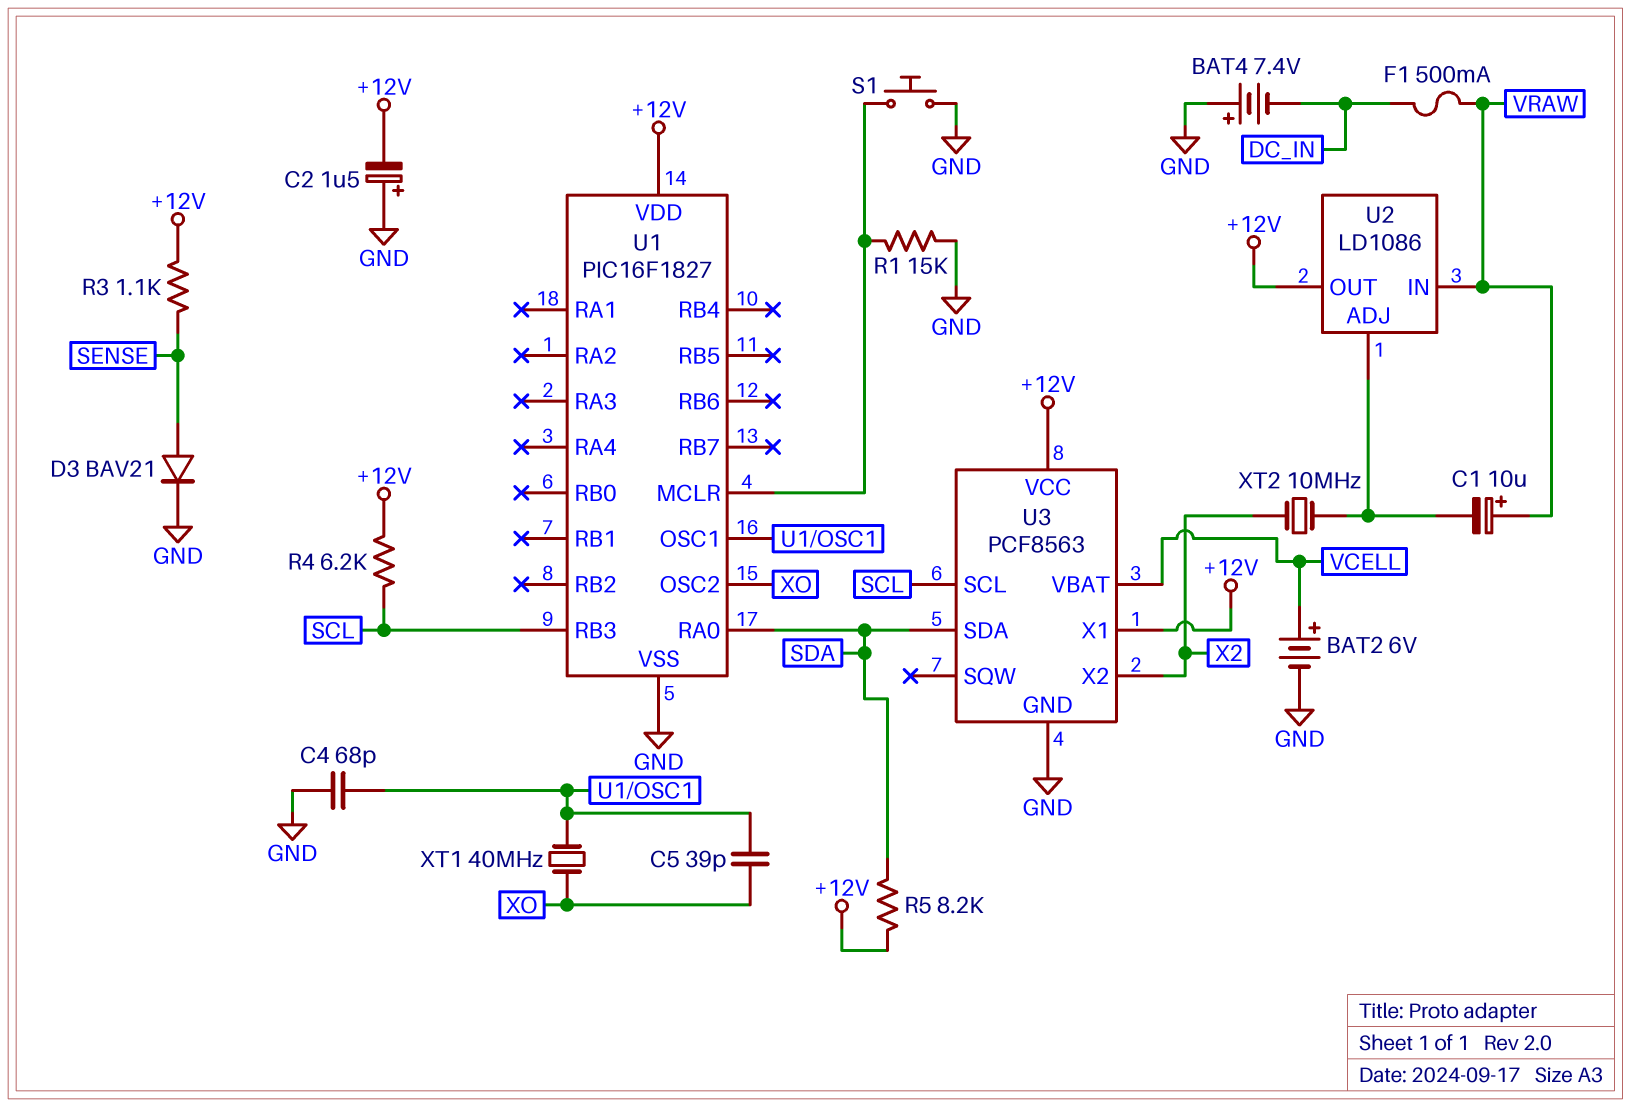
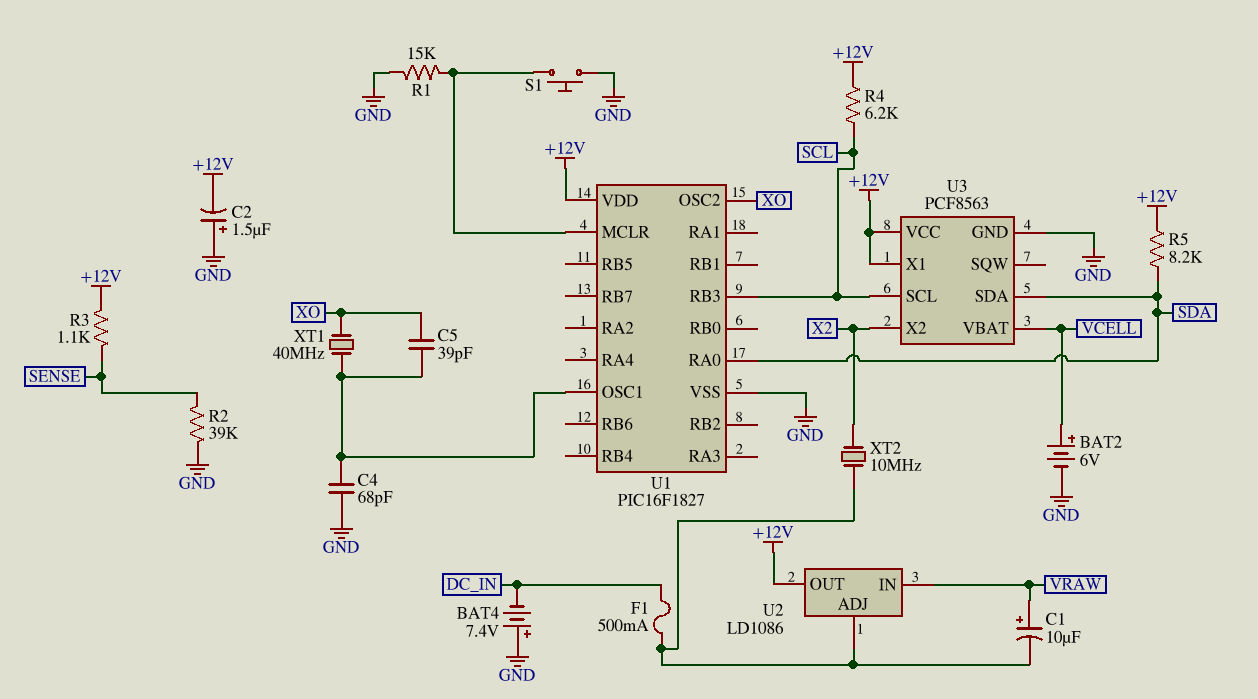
D3: diode BAV21 (A SENSE, K GND) -> none
F1: 500mA (DC_IN, VRAW) -> 500mA (DC_IN, U2/ADJ)
R2: none -> 39k (GND, SENSE)

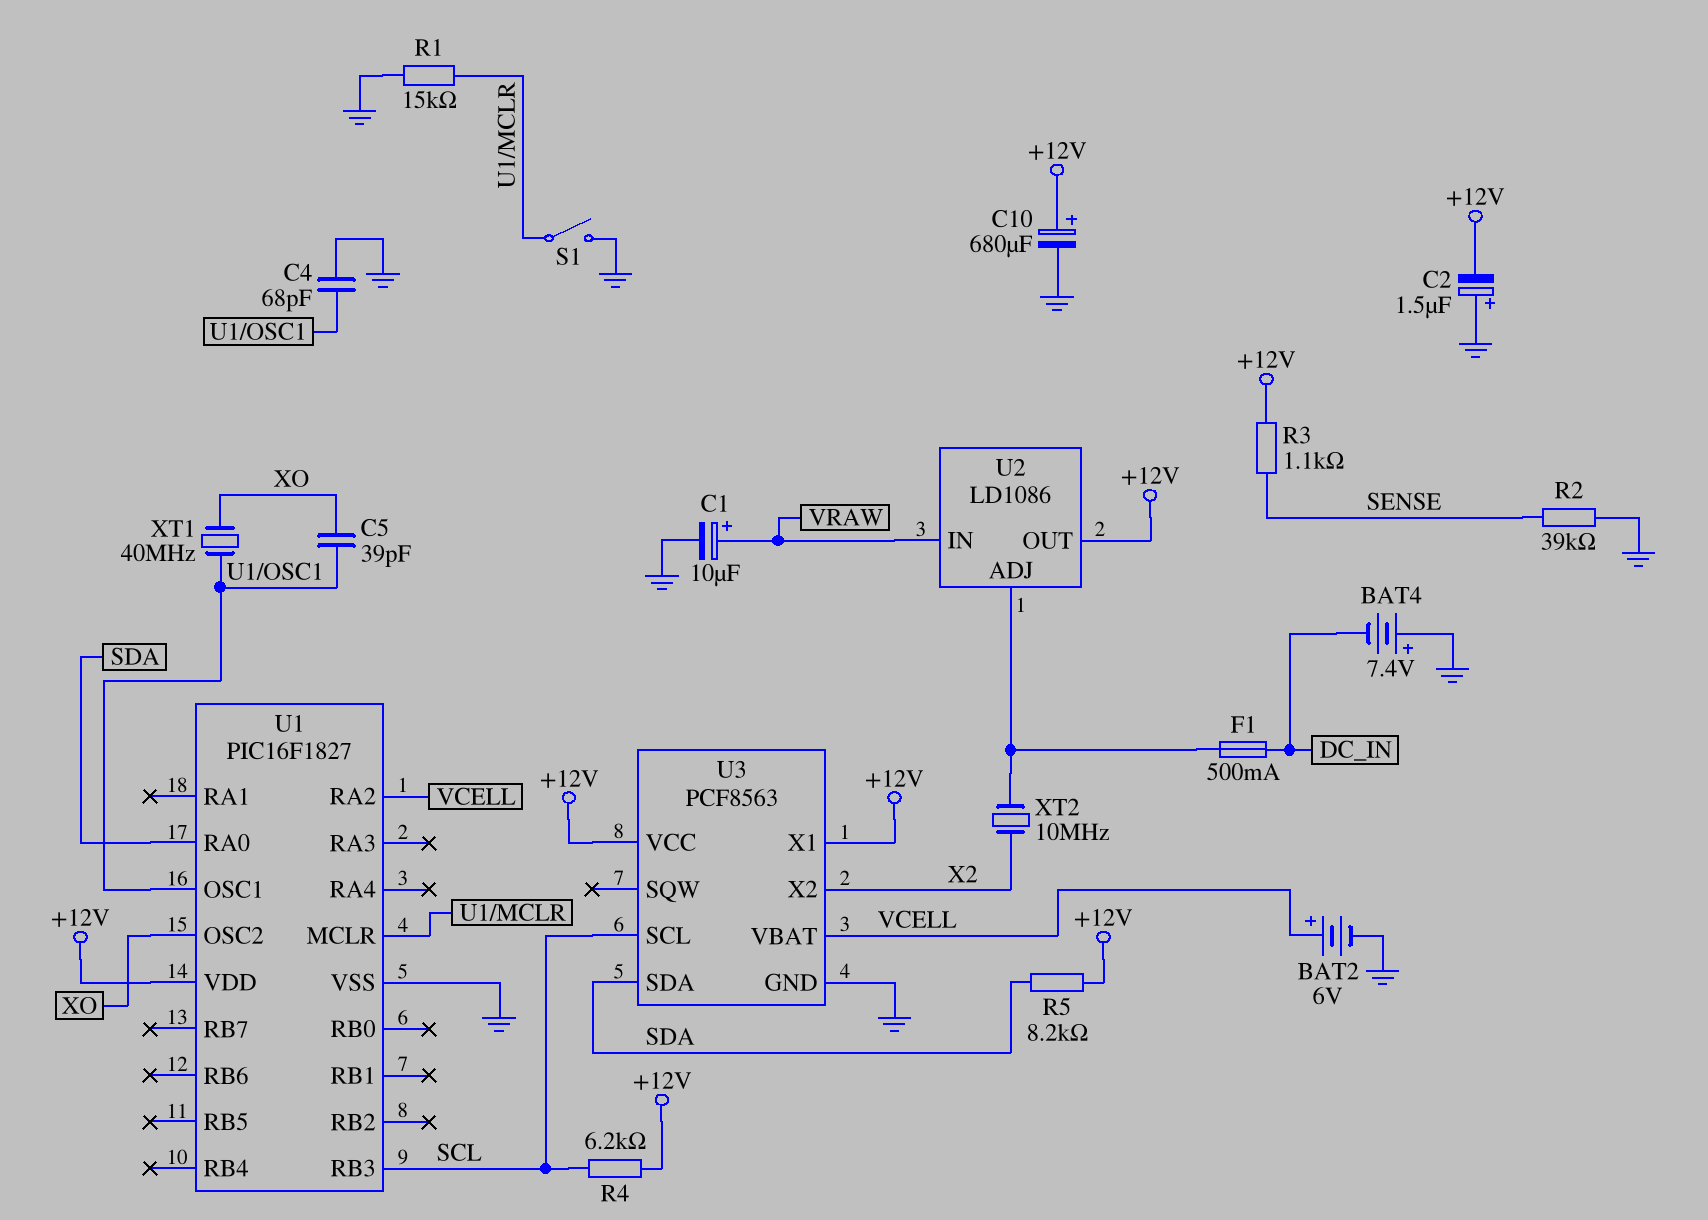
C1: 10uF (plus VRAW, minus U2/ADJ) -> 10uF (plus VRAW, minus GND)
C10: none -> 680uF (plus +12V, minus GND)
S1: button (GND, U1/MCLR) -> switch (GND, U1/MCLR)
U1 pin RA2: none -> VCELL

